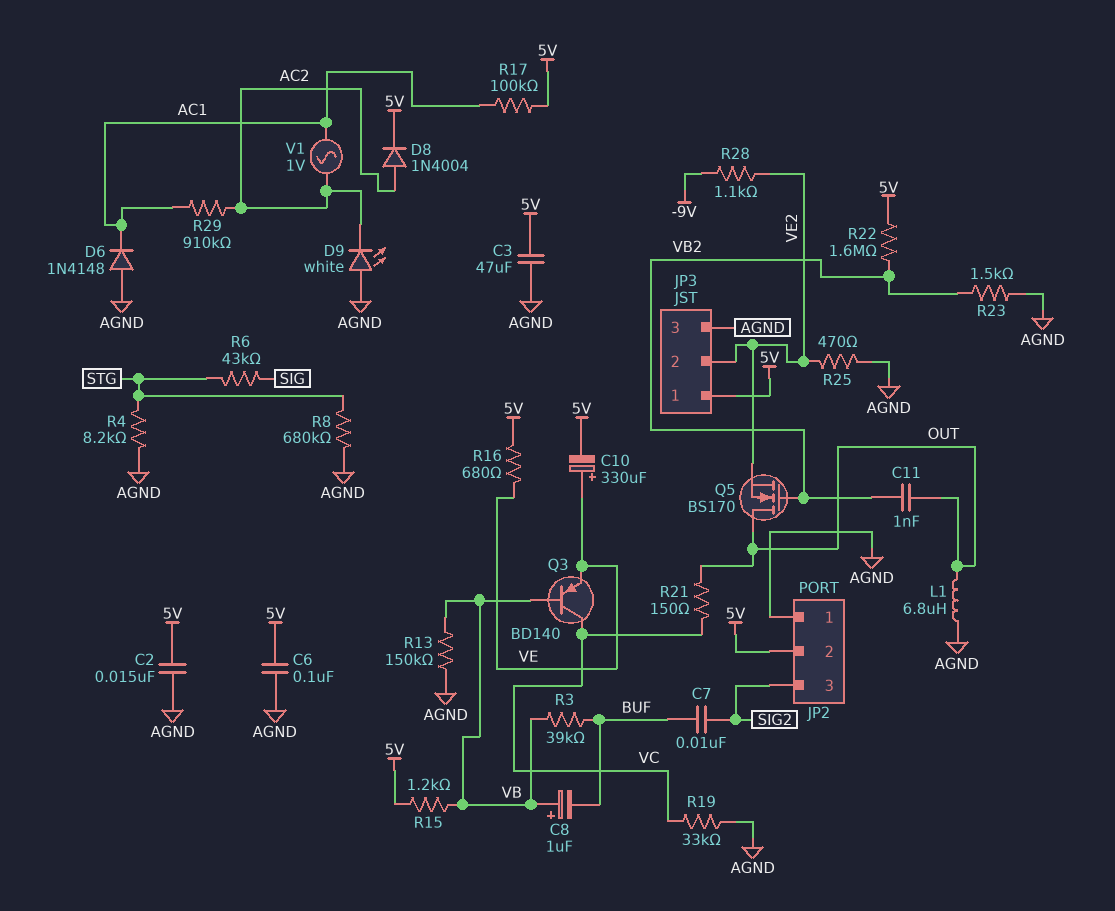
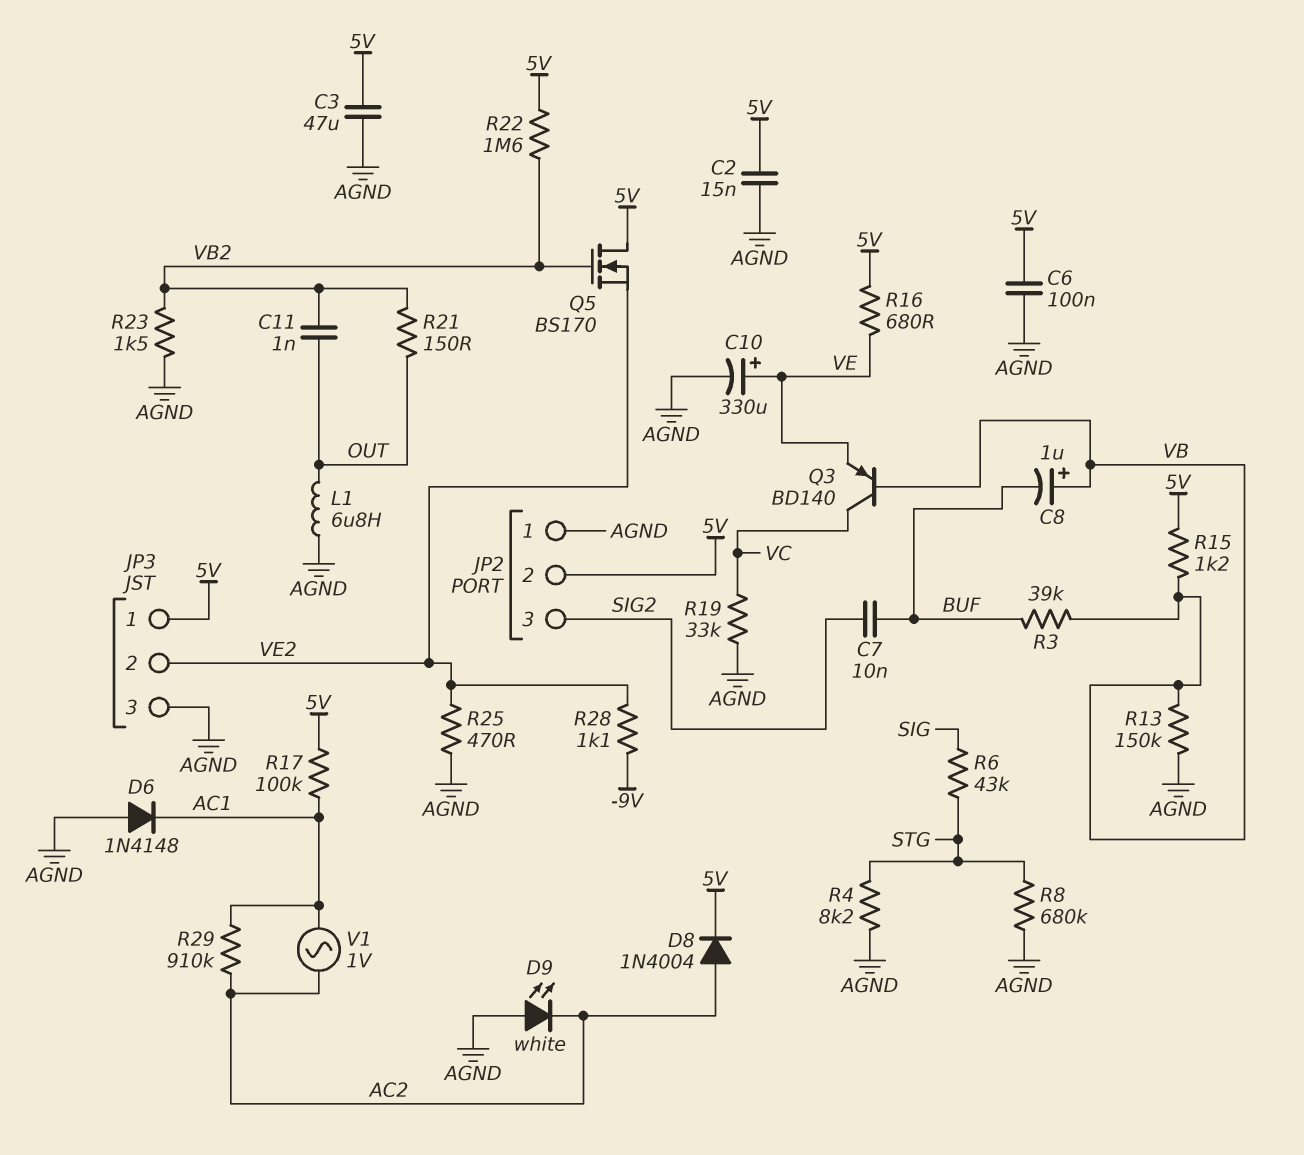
C10: 330uF (plus VE, minus 5V) -> 330uF (plus VE, minus AGND)
Q5: NMOS BS170 (G VB2, D OUT, S VE2) -> NMOS BS170 (G VB2, D 5V, S VE2)
R21: 150 (OUT, VC) -> 150 (OUT, VB2)

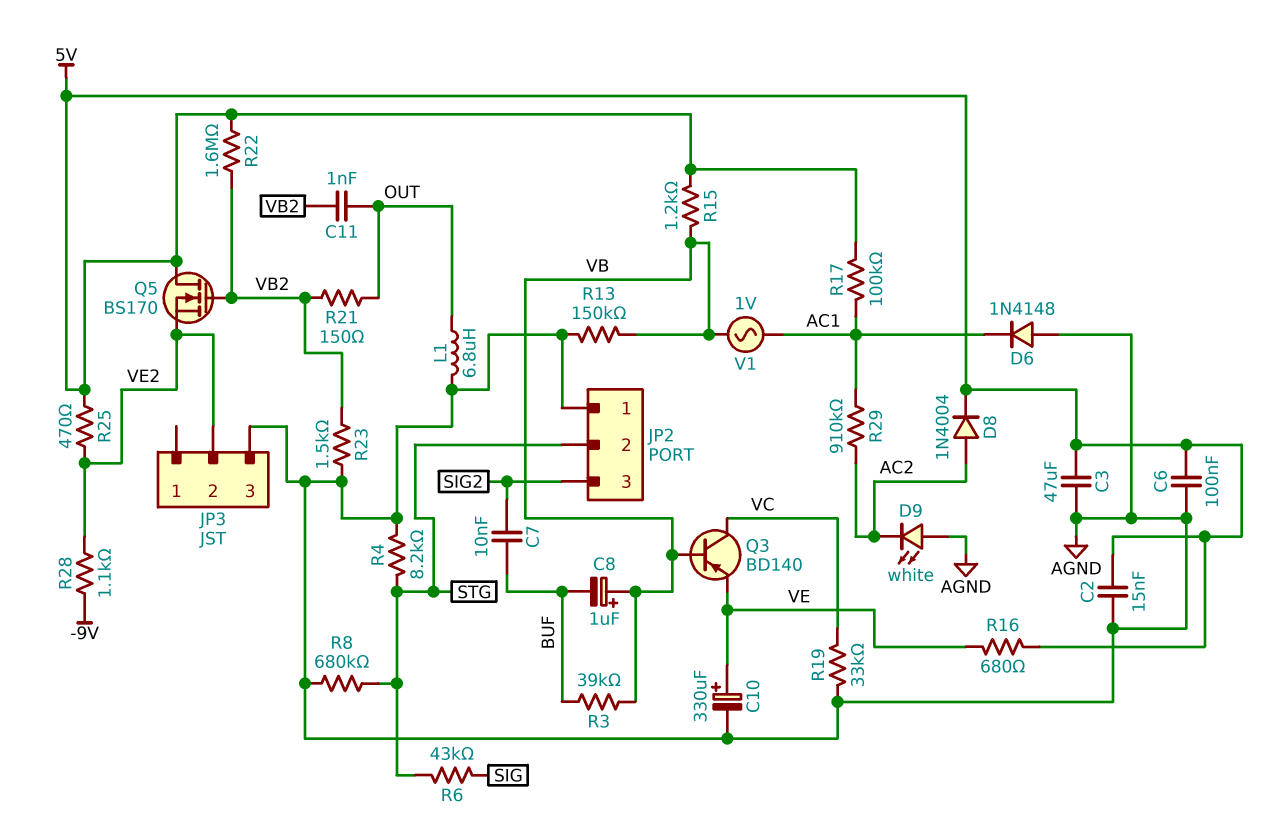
JP2 pin 2: 5V -> STG
JP3 pin 1: 5V -> none
R25: 470 (AGND, VE2) -> 470 (5V, VE2)
V1: AC 1V (AC1, AC2) -> AC 1V (AC1, VB)

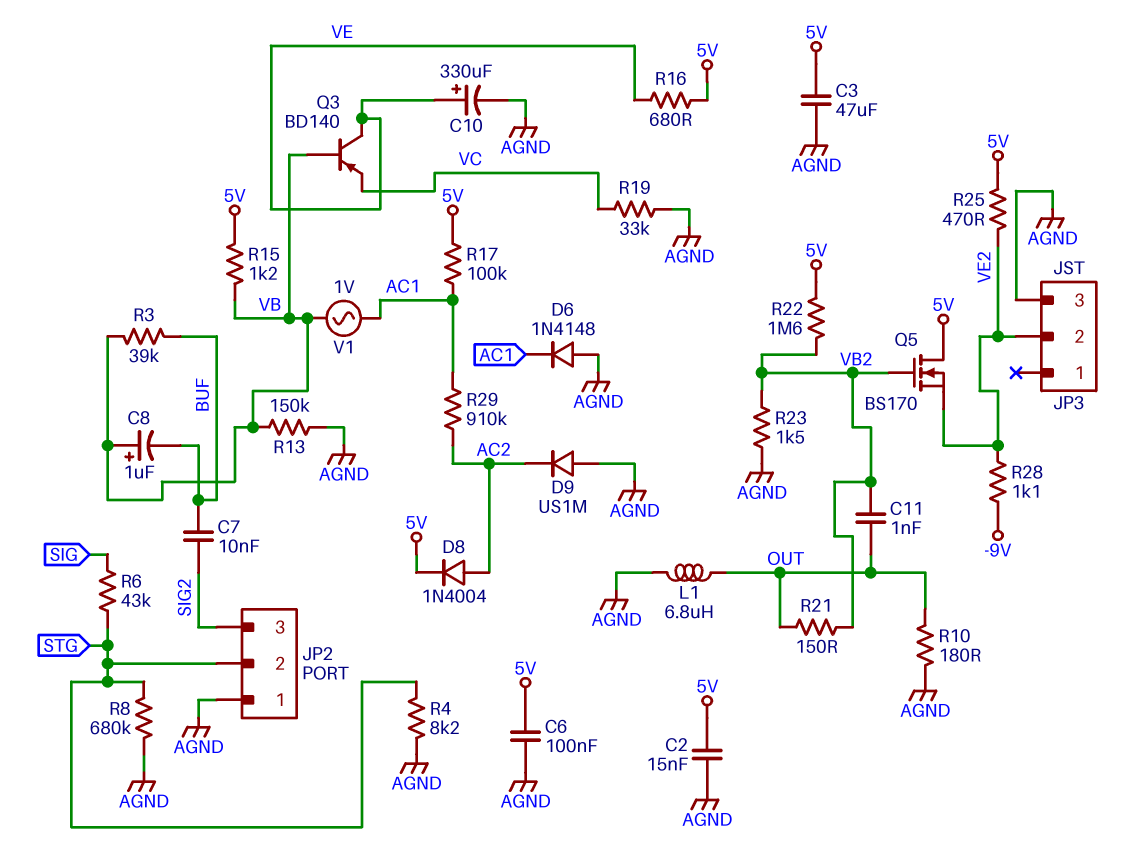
D9: LED white (A AGND, K AC2) -> diode US1M (A AGND, K AC2)
Q3: PNP BD140 (B VB, C VC, E VE) -> PNP BD140 (B VB, C VE, E VC)
R10: none -> 180 (AGND, OUT)

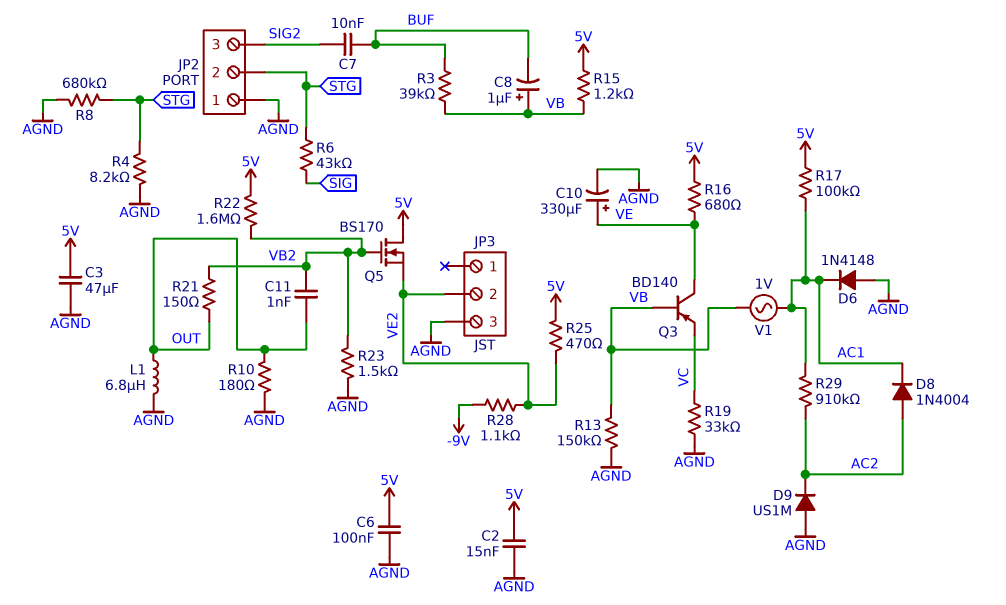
D8: diode 1N4004 (A AC2, K 5V) -> diode 1N4004 (A AC2, K AC1)

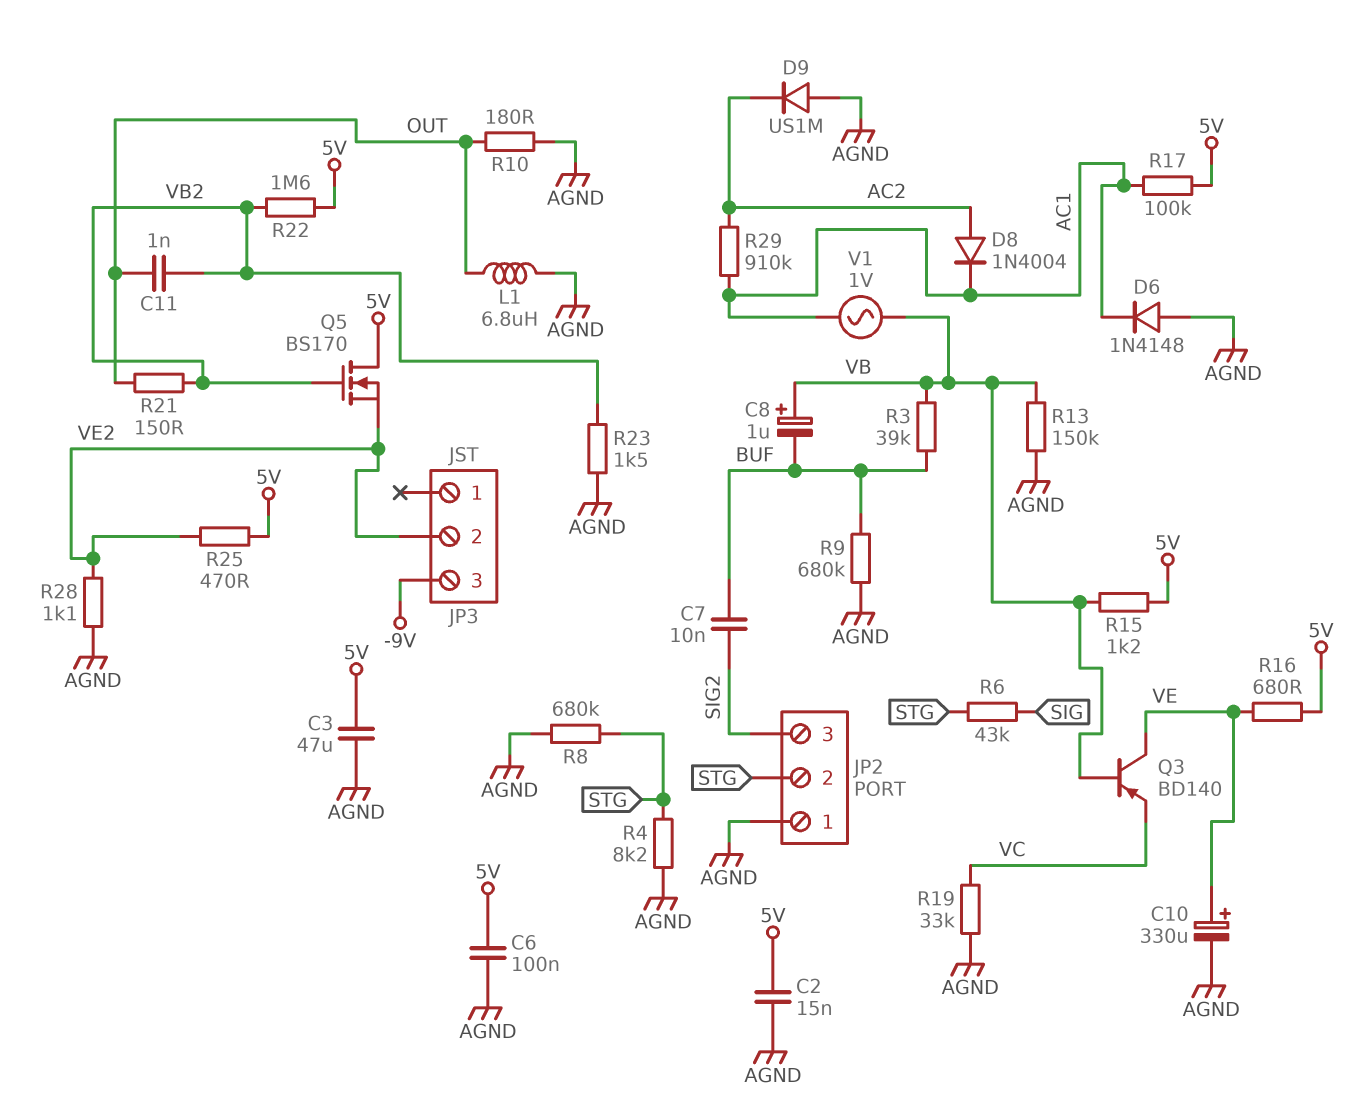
JP3 pin 3: AGND -> -9V
R9: none -> 680k (AGND, BUF)
R28: 1.1k (-9V, VE2) -> 1.1k (AGND, VE2)

